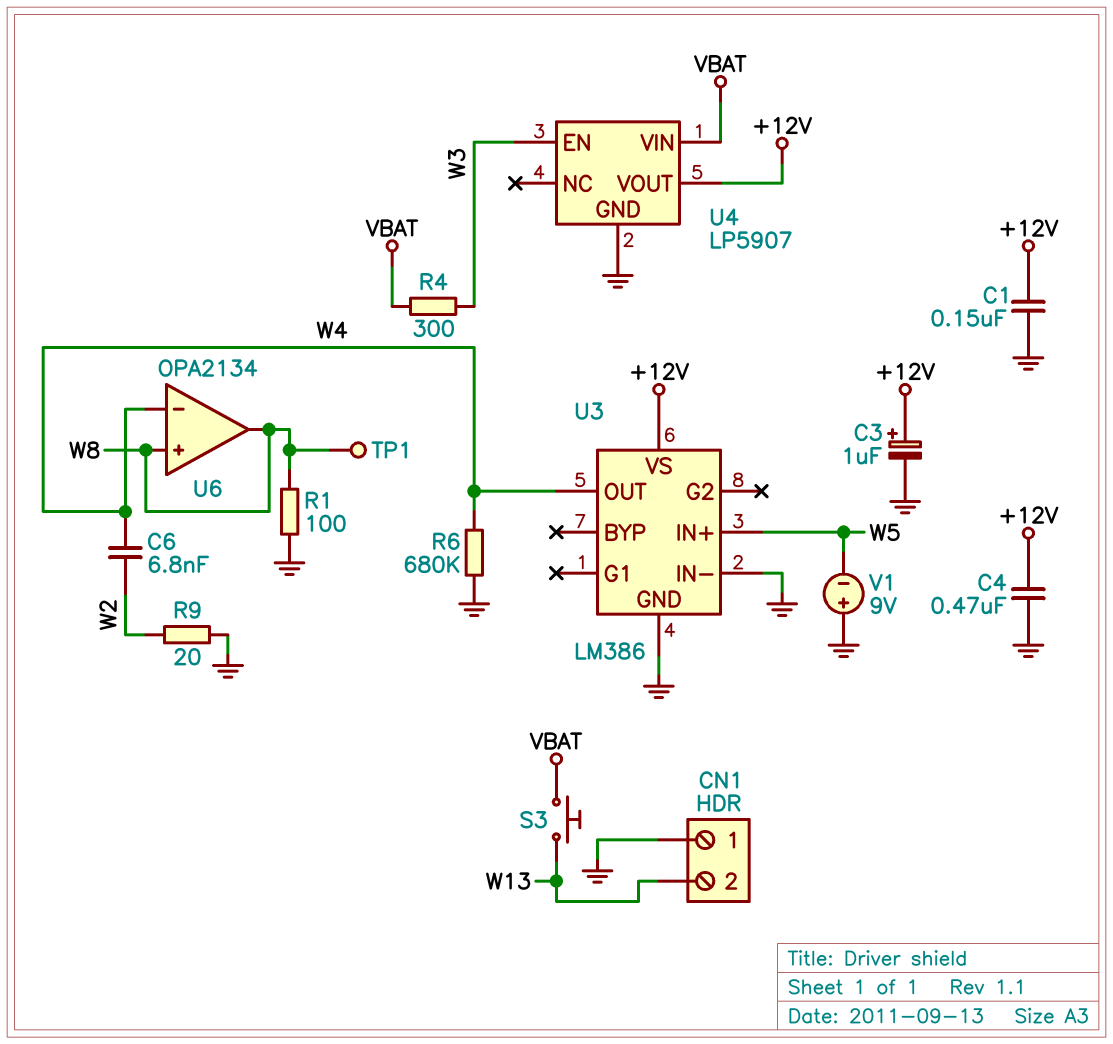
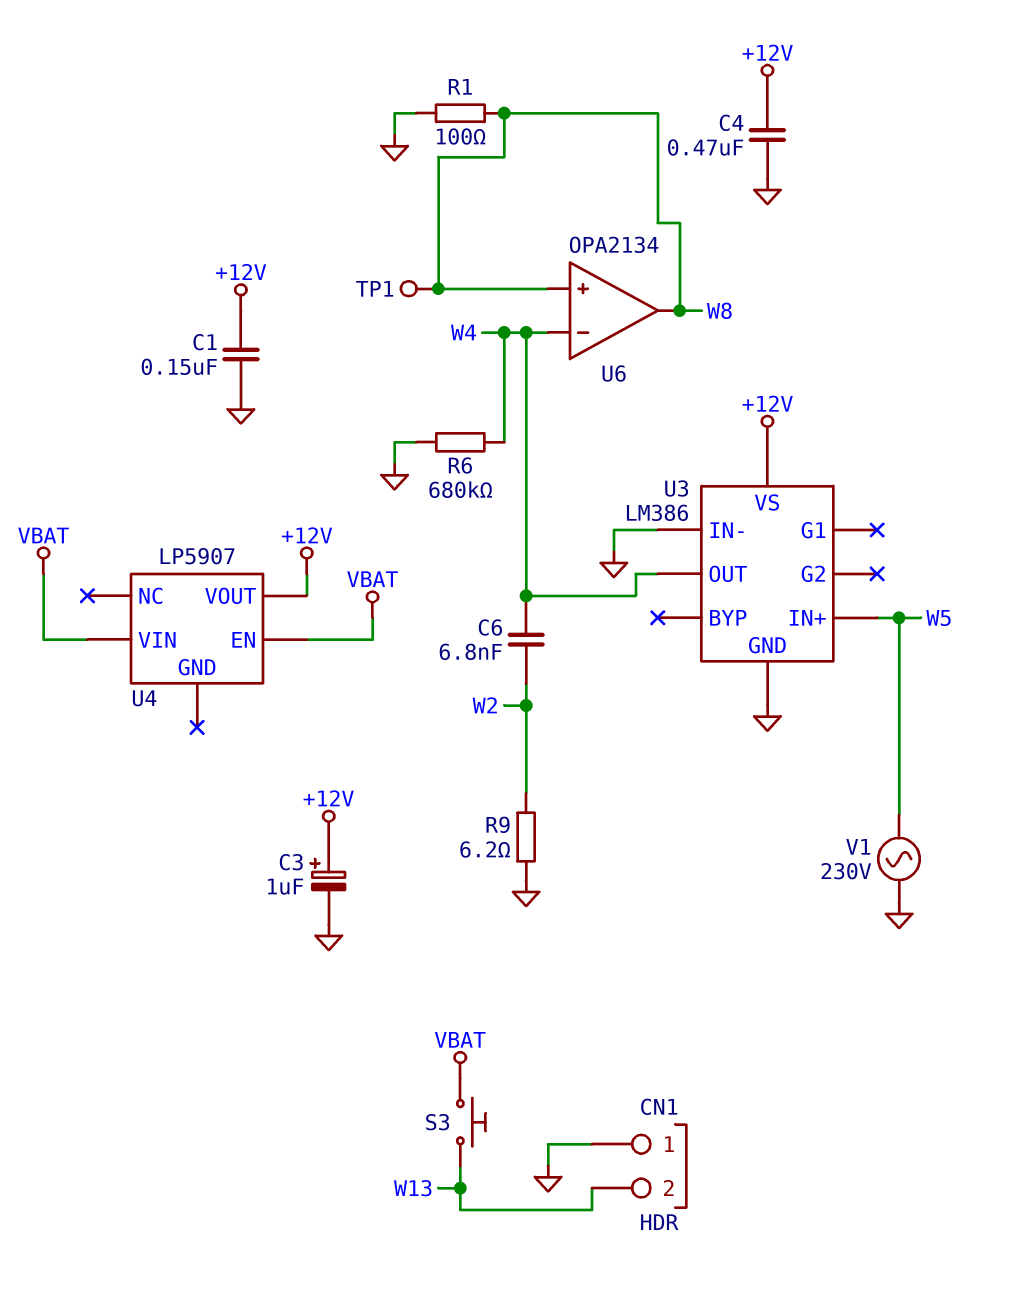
R4: 300 (VBAT, W3) -> none
R9: 20 (GND, W2) -> 6.2 (GND, W2)
U4 pin EN: W3 -> VBAT
U4 pin GND: GND -> none
V1: 9V (plus GND, minus W5) -> AC 230V (GND, W5)

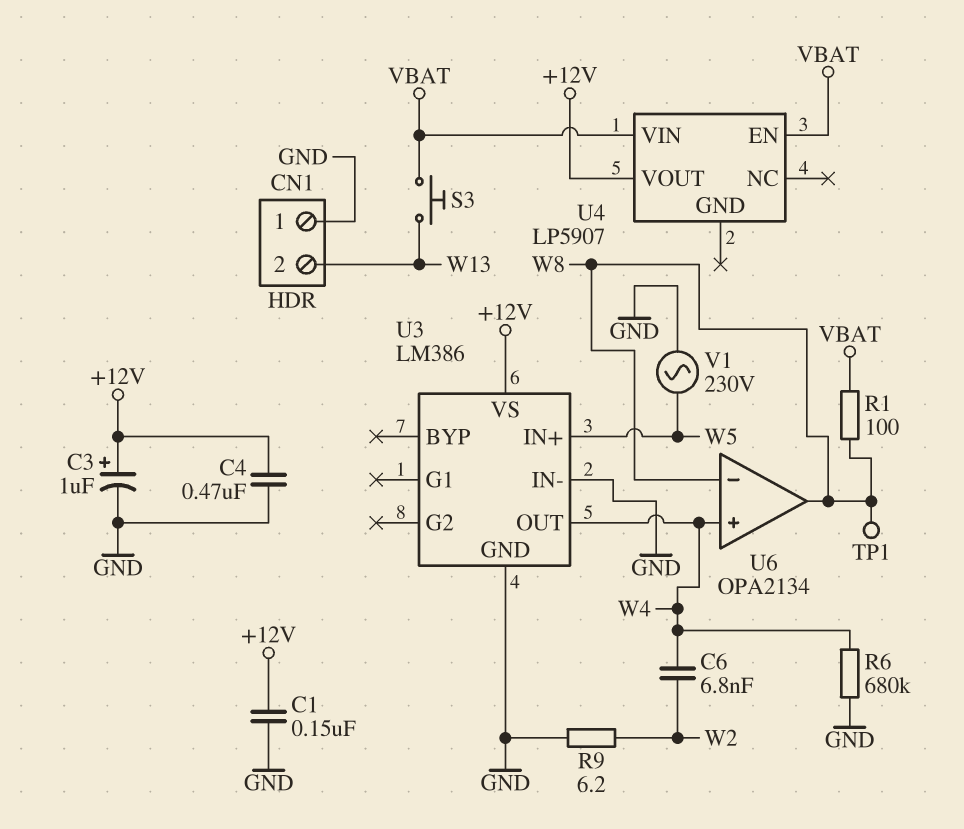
R1: 100 (GND, W8) -> 100 (VBAT, W8)
U6 pin in+: W8 -> W4
U6 pin in-: W4 -> W8

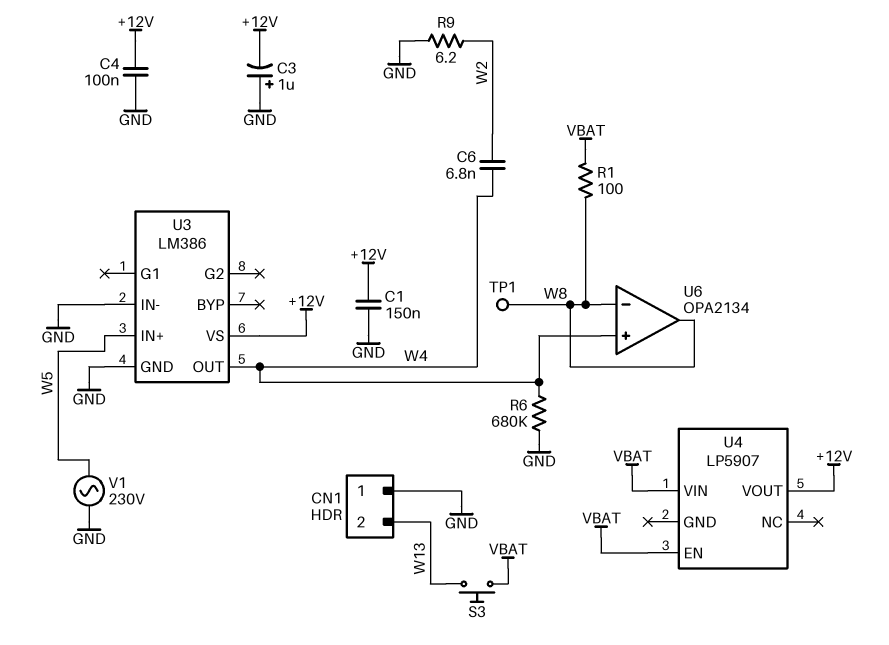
C3: 1uF (plus +12V, minus GND) -> 1uF (plus GND, minus +12V)
C4: 470nF (+12V, GND) -> 100nF (+12V, GND)

